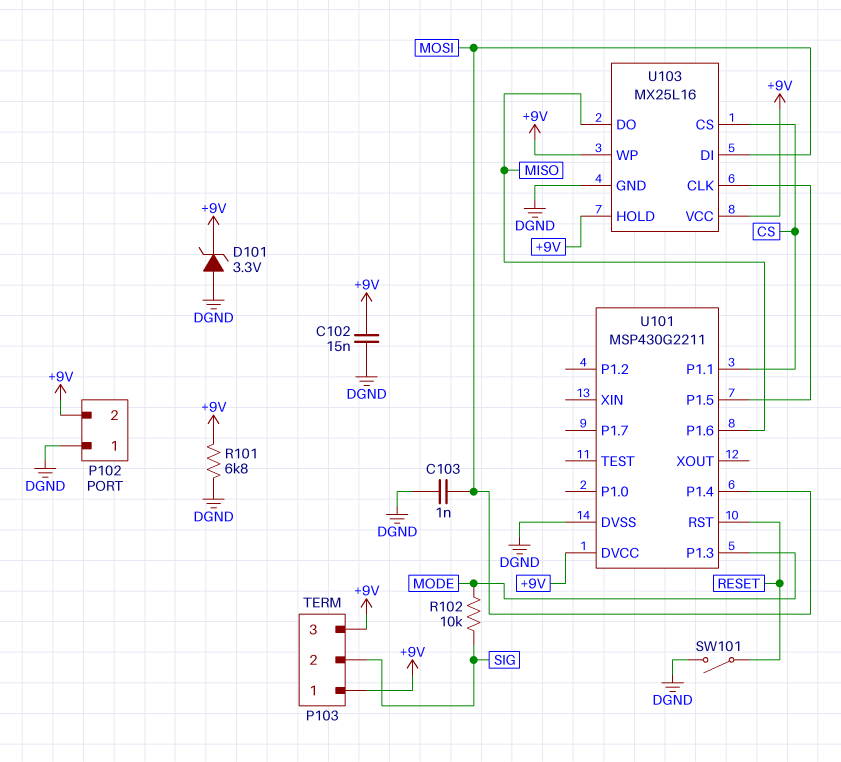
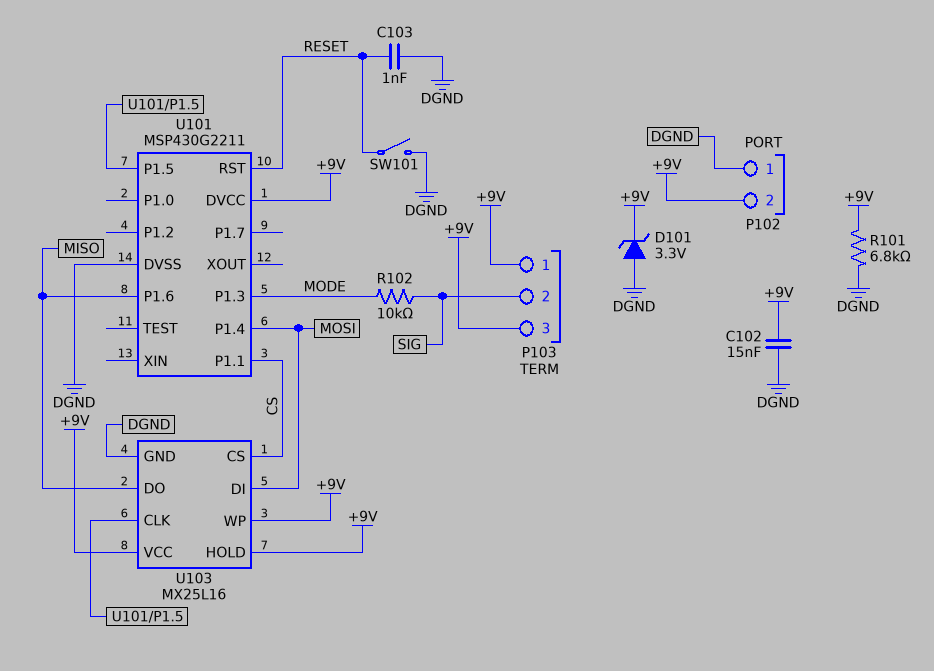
C103: 1nF (DGND, MOSI) -> 1nF (DGND, RESET)

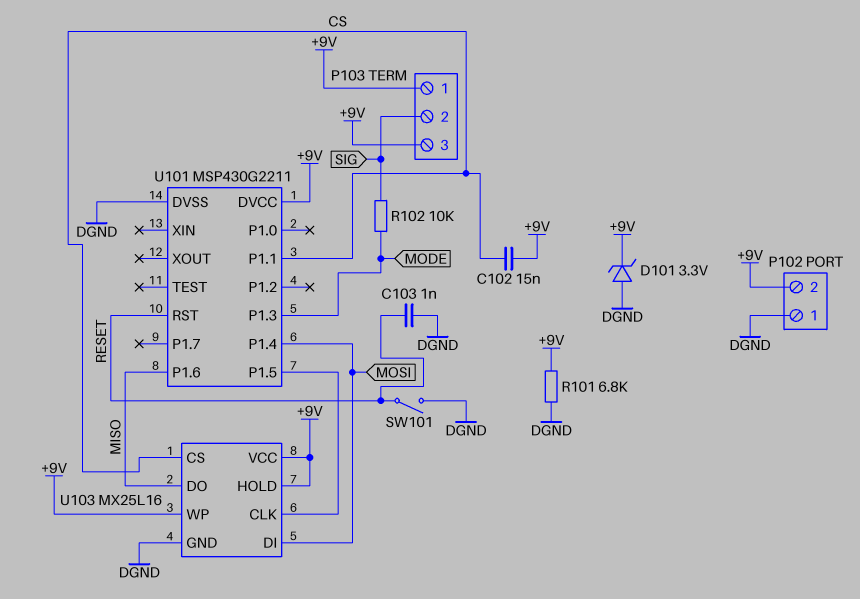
C102: 15nF (+9V, DGND) -> 15nF (+9V, CS)

